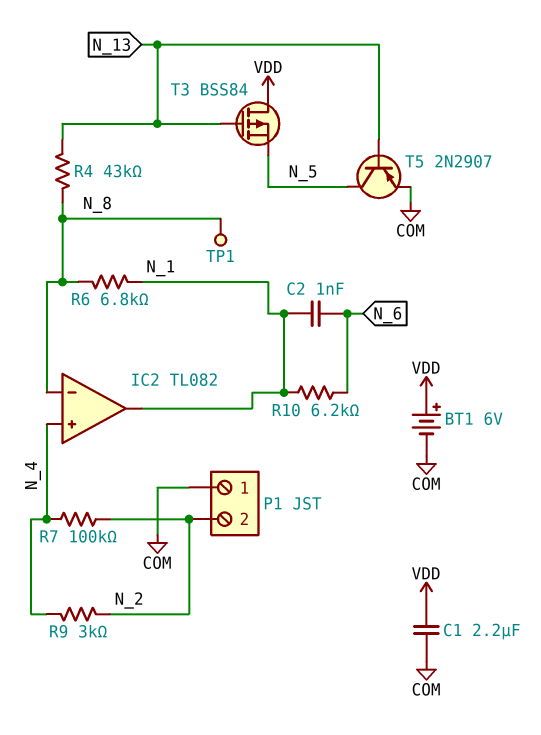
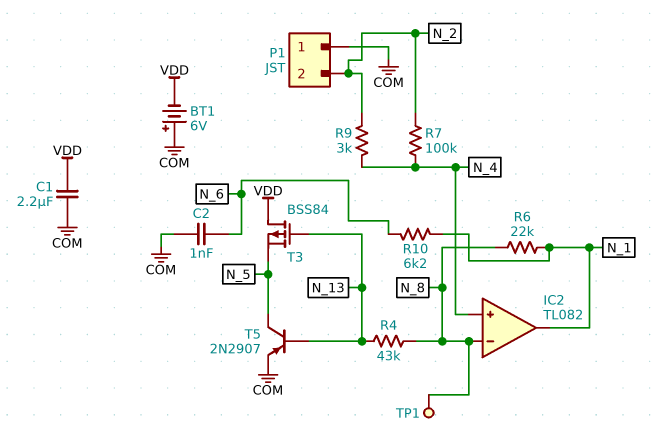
BT1: 6V (plus VDD, minus COM) -> 6V (plus COM, minus VDD)
C2: 1nF (N_1, N_6) -> 1nF (COM, N_6)
R6: 6.8k (N_1, N_8) -> 22k (N_1, N_8)

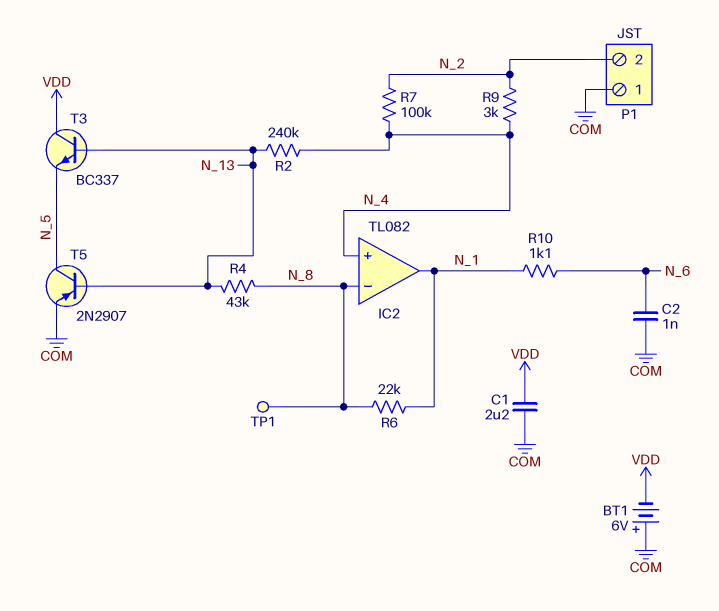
R2: none -> 240k (N_4, N_13)
R10: 6.2k (N_1, N_6) -> 1.1k (N_1, N_6)
T3: PMOS BSS84 (G N_13, D VDD, S N_5) -> NPN BC337 (B N_13, C VDD, E N_5)

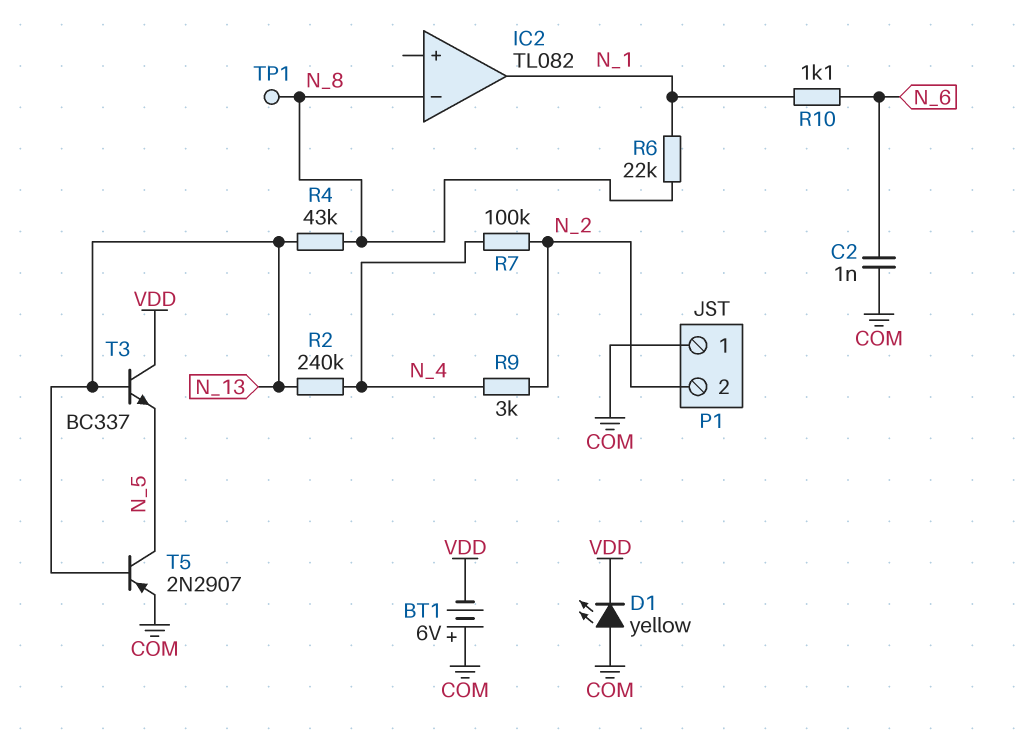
C1: 2.2uF (COM, VDD) -> none
D1: none -> LED yellow (A COM, K VDD)
IC2 pin in+: N_4 -> none

